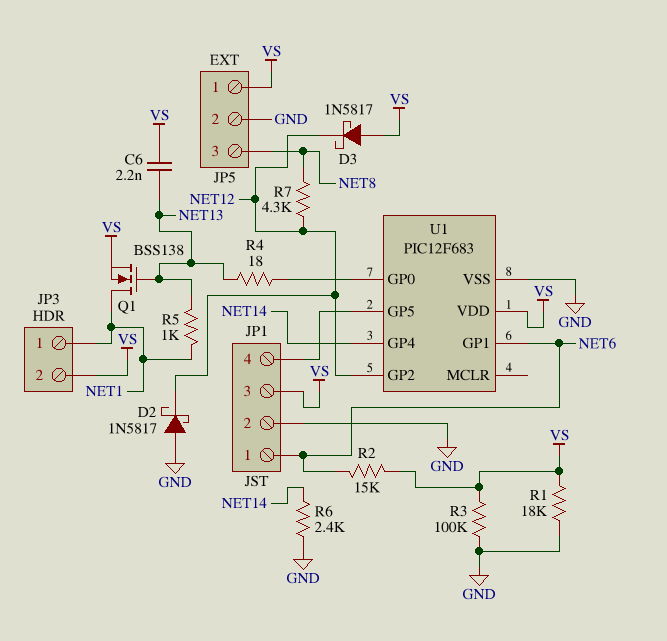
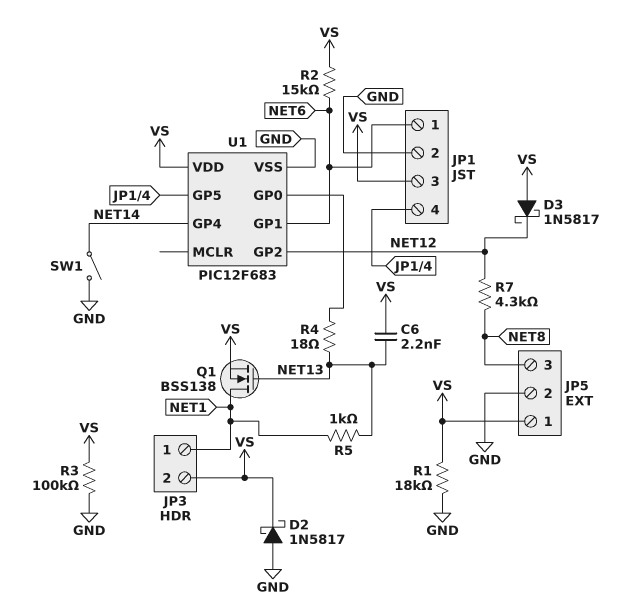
D2: schottky 1N5817 (A GND, K NET12) -> schottky 1N5817 (A GND, K VS)
R6: 2.4k (GND, NET14) -> none
SW1: none -> switch (GND, NET14)

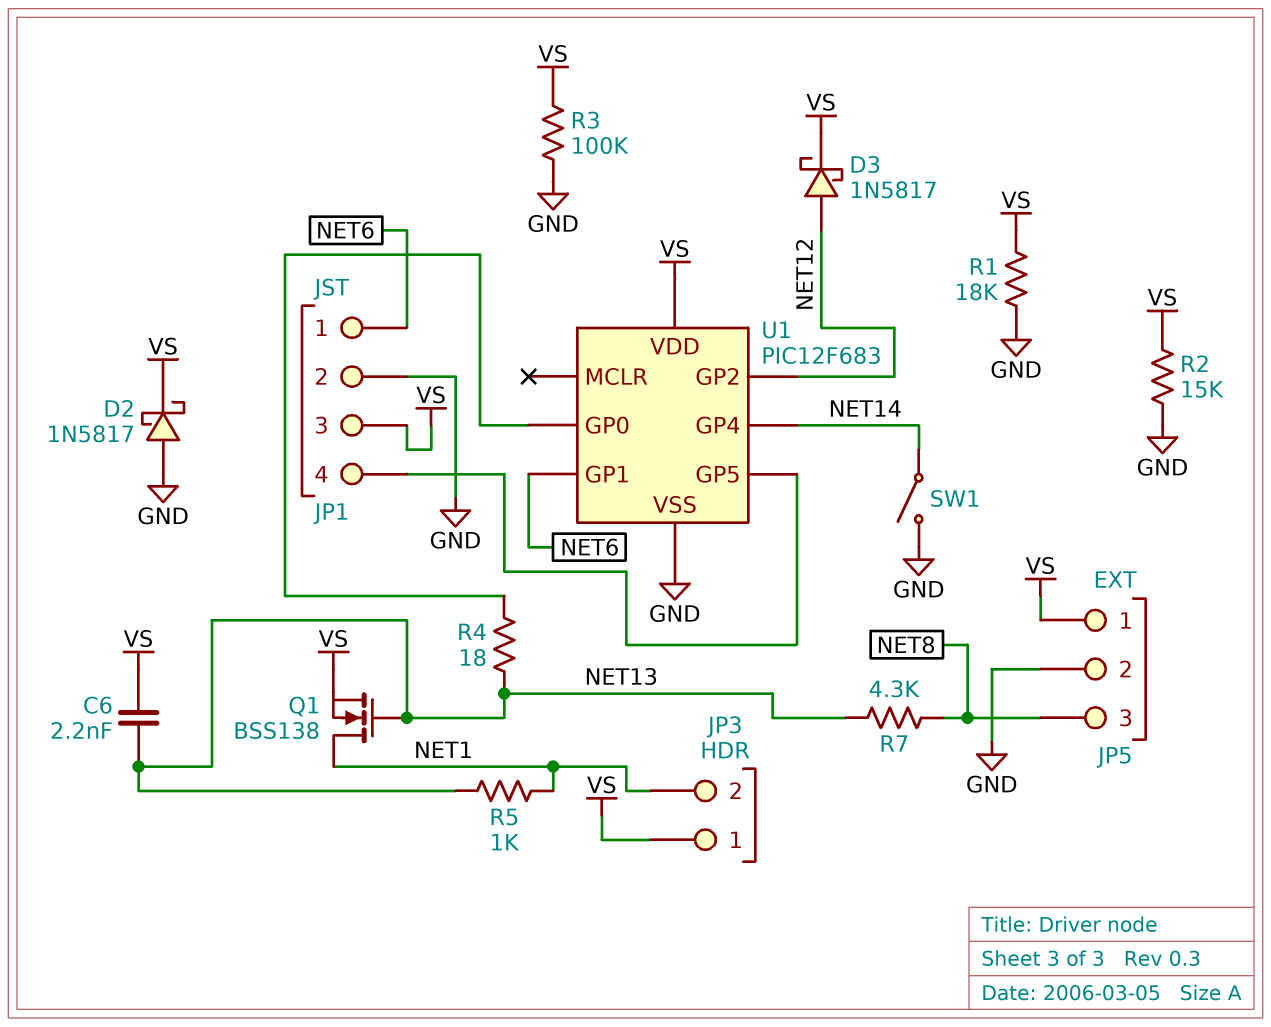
D3: schottky 1N5817 (A VS, K NET12) -> schottky 1N5817 (A NET12, K VS)
JP3 pin 1: NET1 -> VS
JP3 pin 2: VS -> NET1
R2: 15k (NET6, VS) -> 15k (GND, VS)
R7: 4.3k (NET8, NET12) -> 4.3k (NET8, NET13)

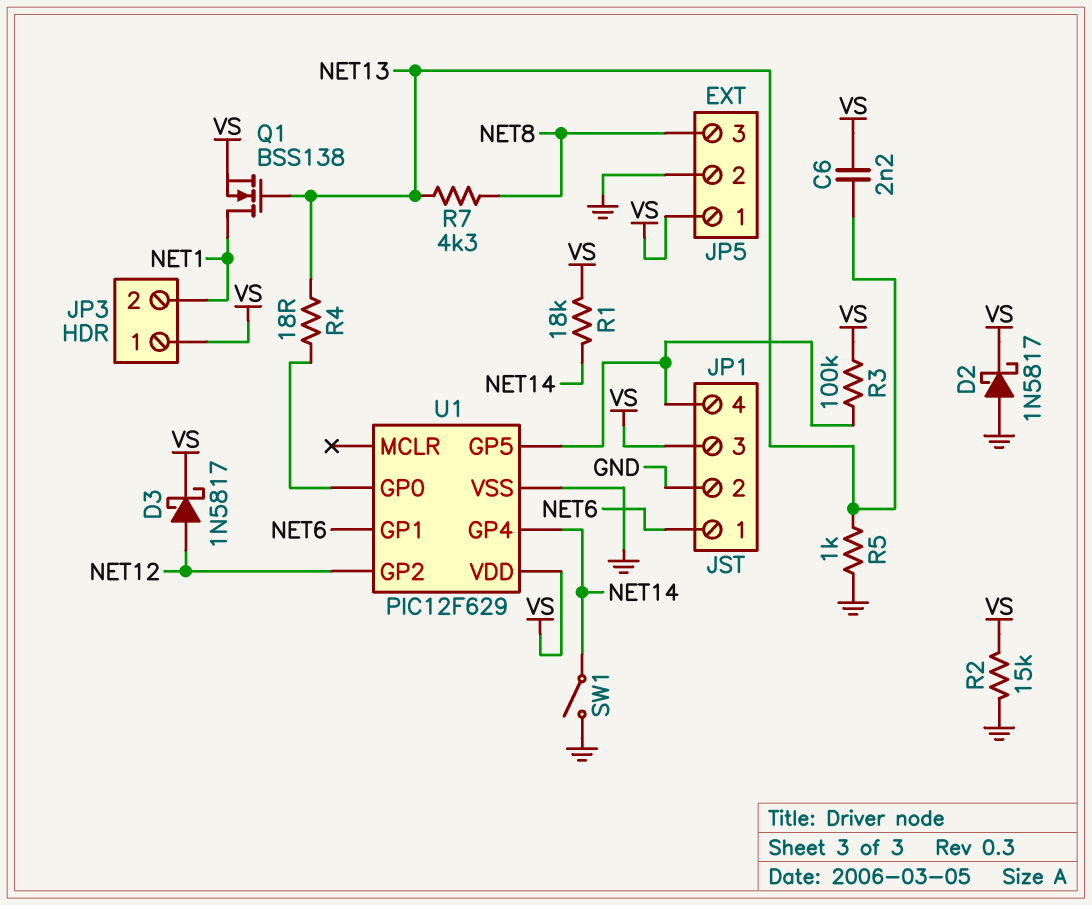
R1: 18k (GND, VS) -> 18k (NET14, VS)
R3: 100k (GND, VS) -> 100k (JP1/4, VS)
R5: 1k (NET1, NET13) -> 1k (GND, NET13)
U1: PIC12F683 -> PIC12F629

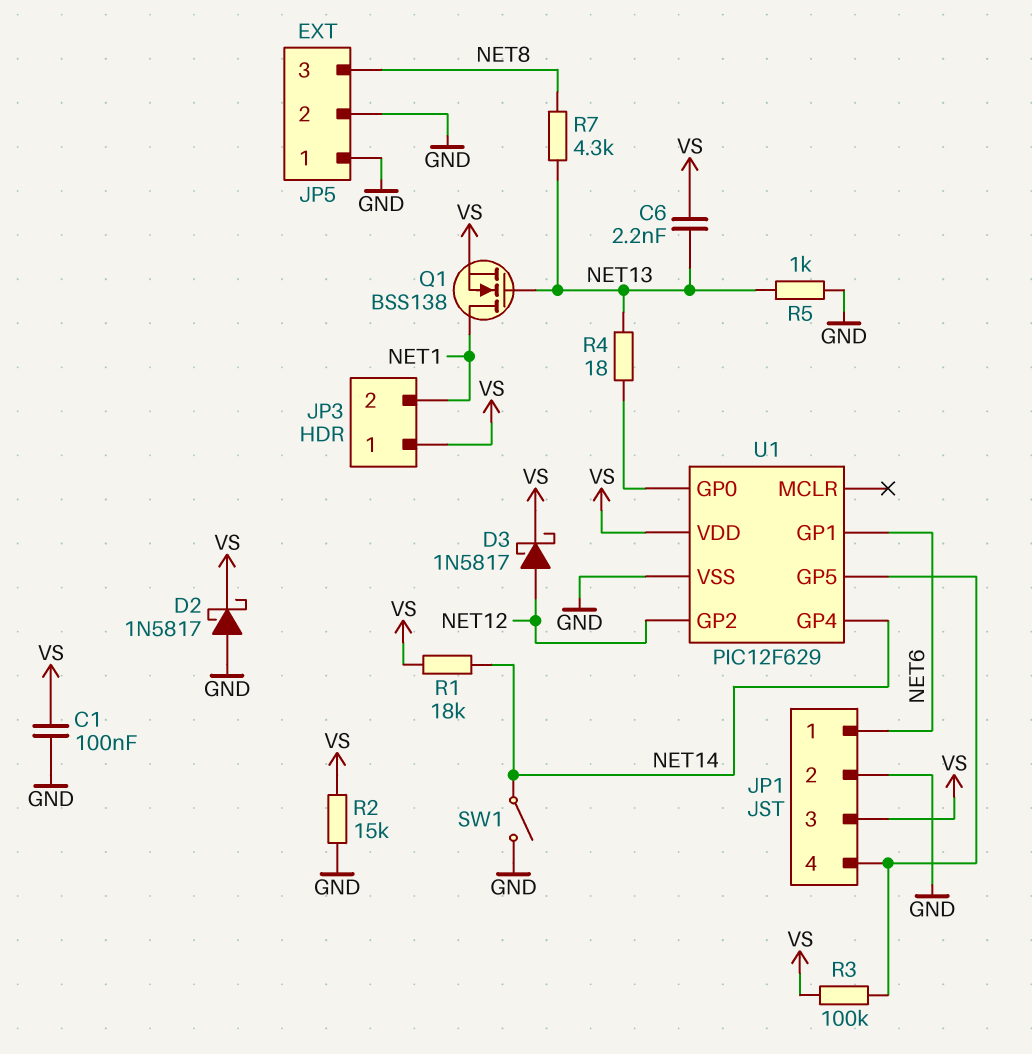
C1: none -> 100nF (GND, VS)
JP5 pin 1: VS -> GND

